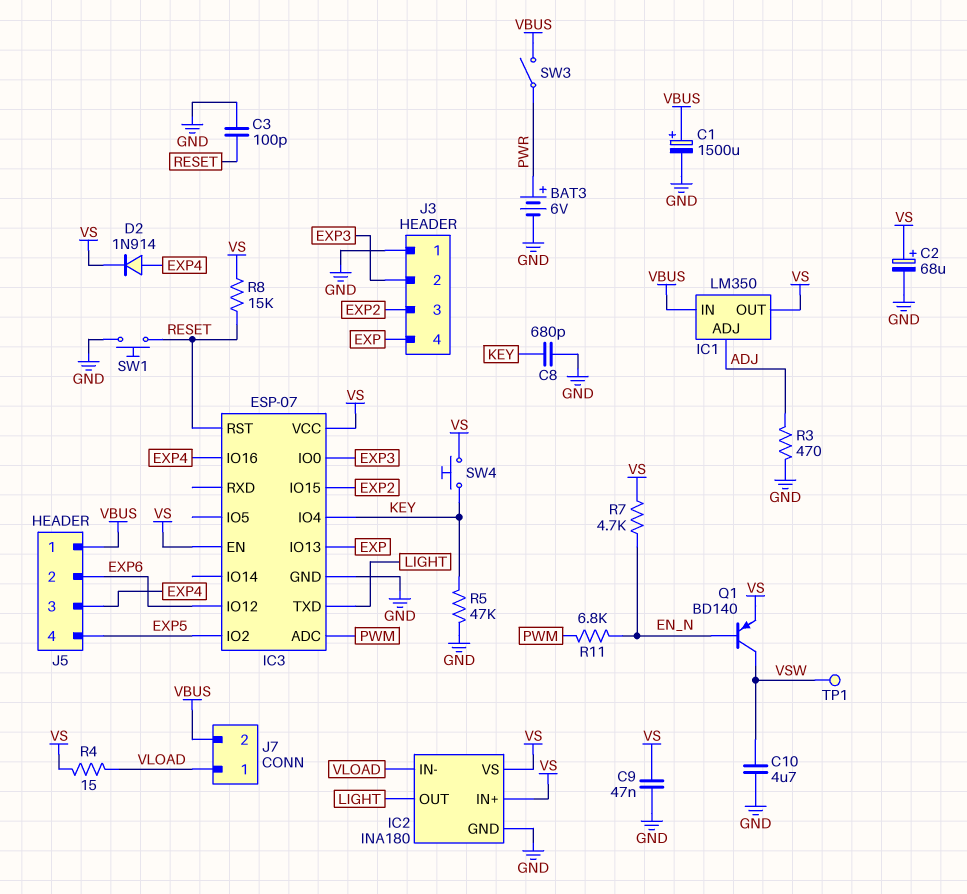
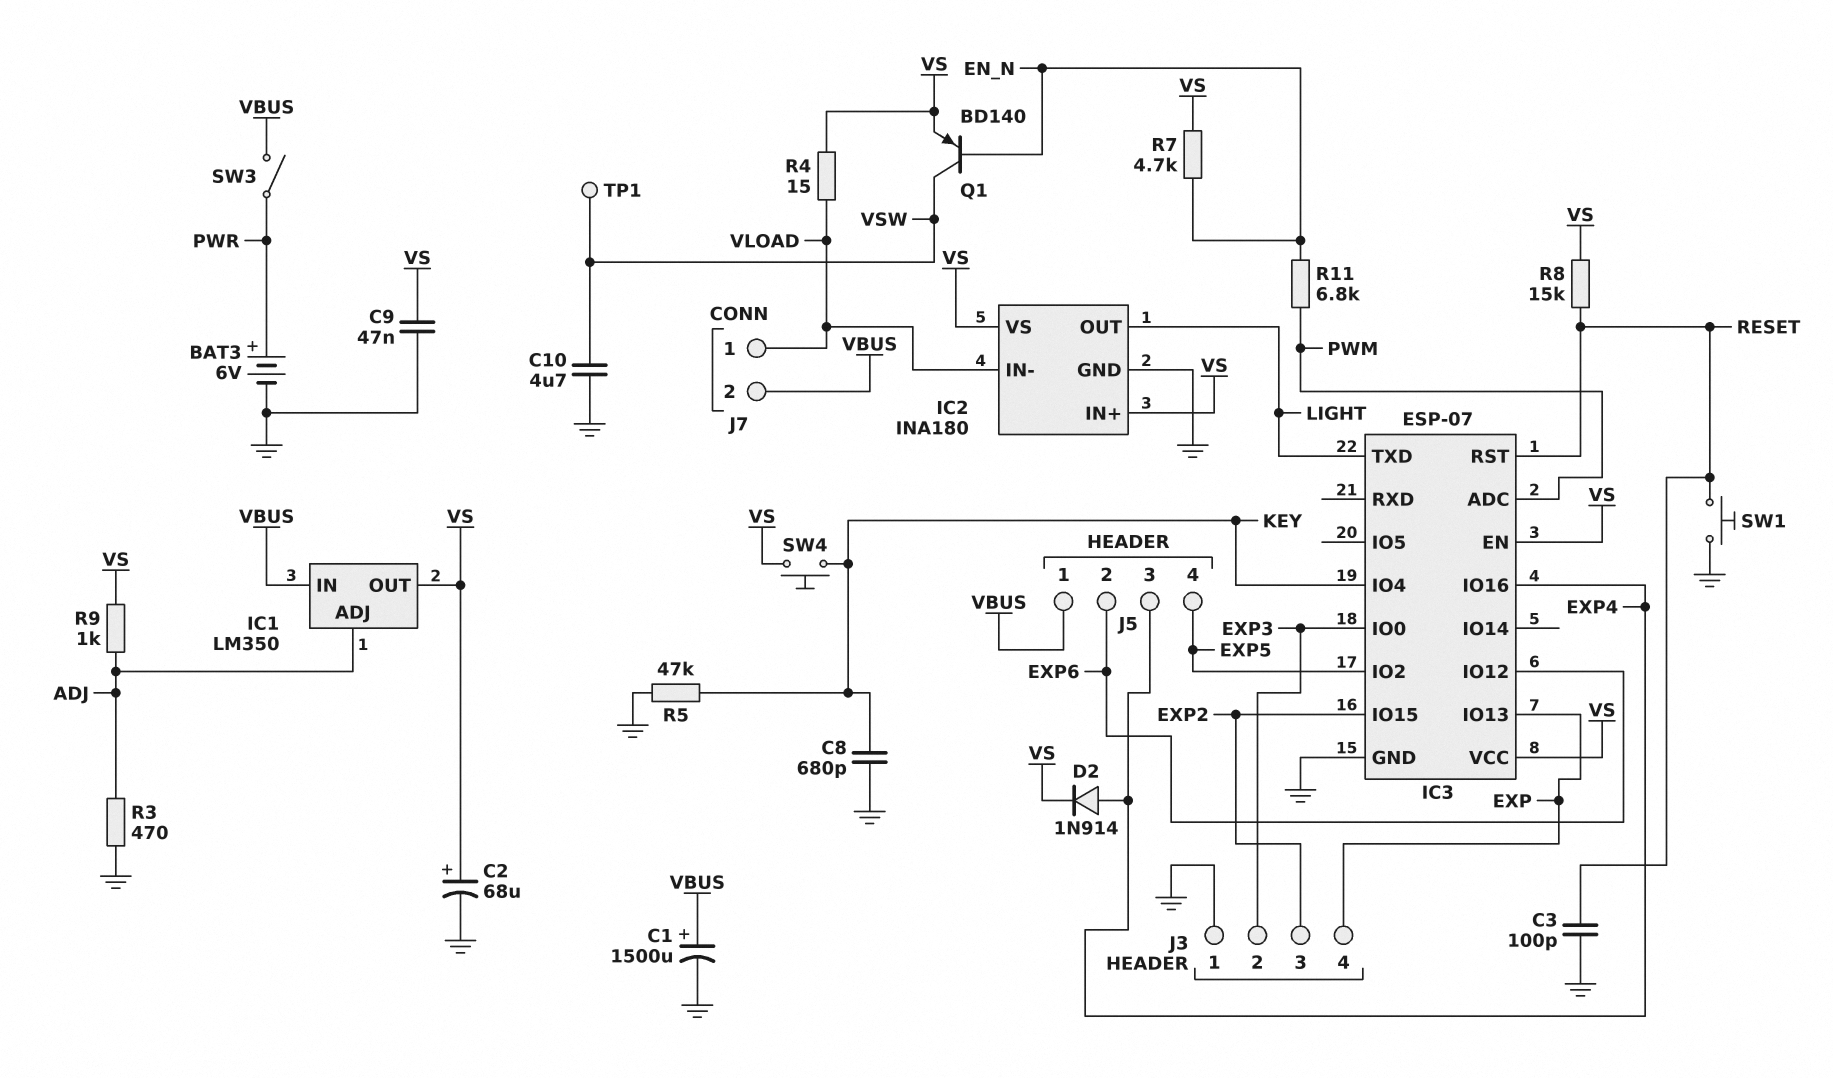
R9: none -> 1k (ADJ, VS)

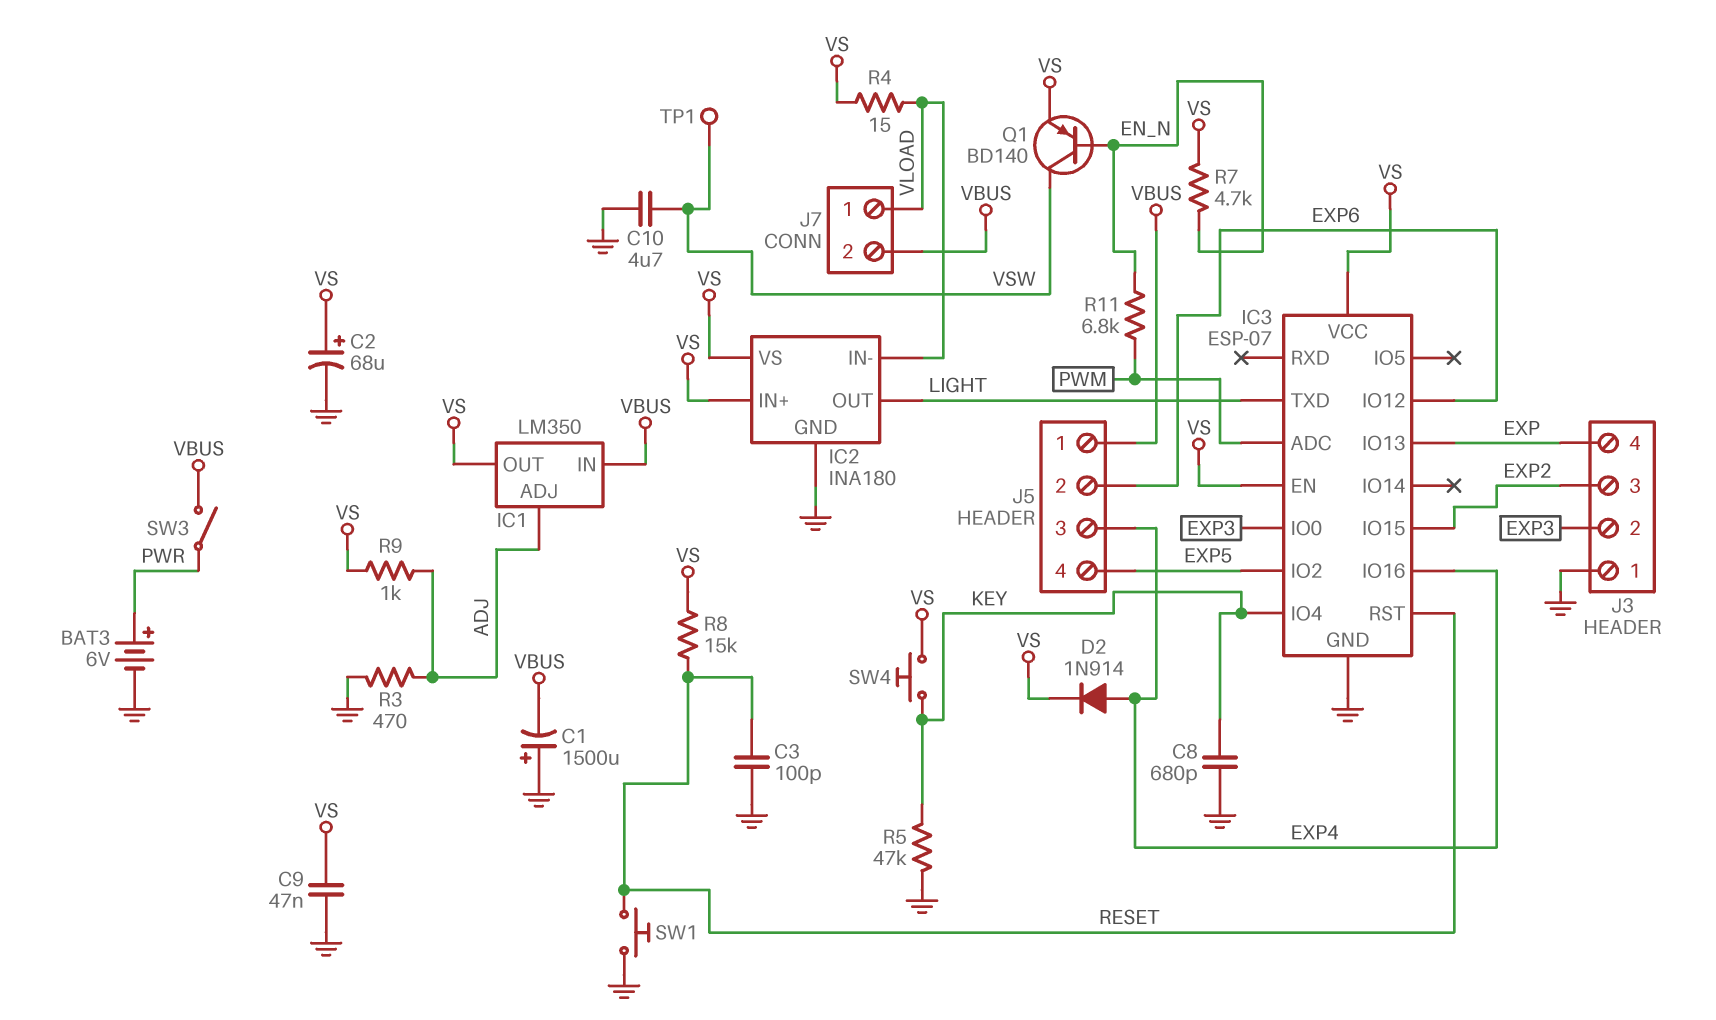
C1: 1500uF (plus VBUS, minus GND) -> 1500uF (plus GND, minus VBUS)

